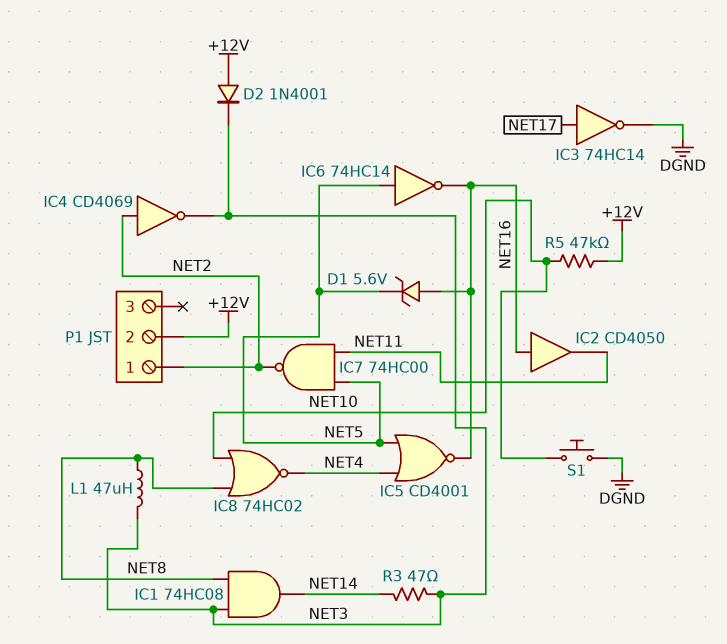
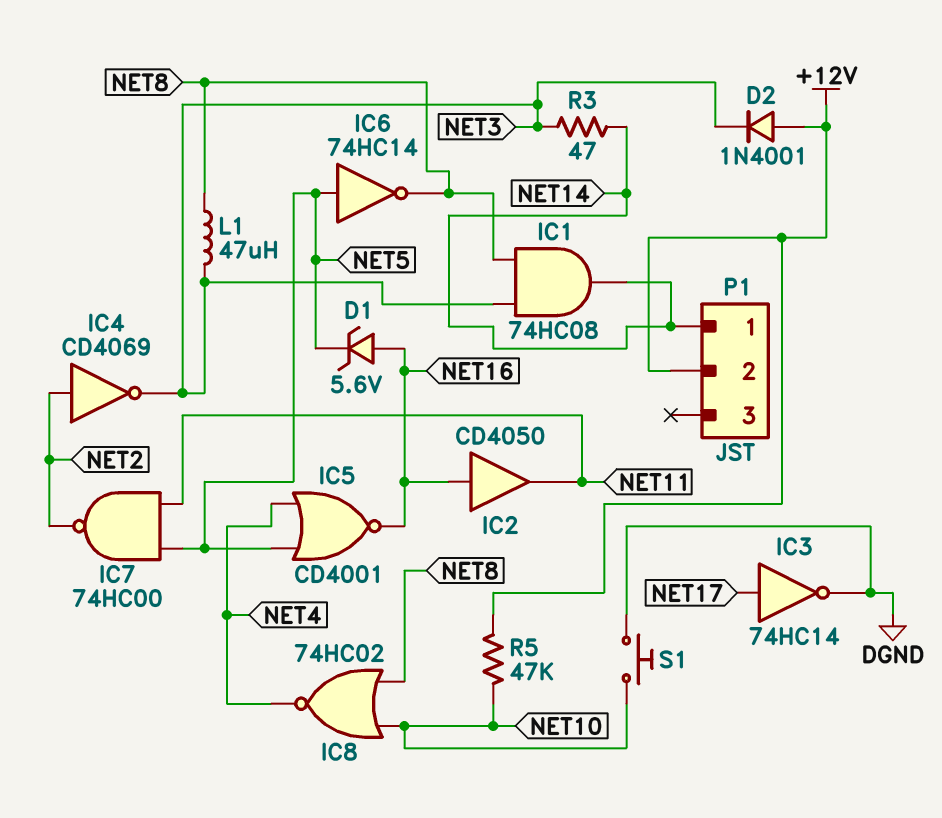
IC6: NOT 74HC14 (in NET5, out NET16) -> NOT 74HC14 (in NET5, out NET8)
P1 pin 1: NET2 -> NET14

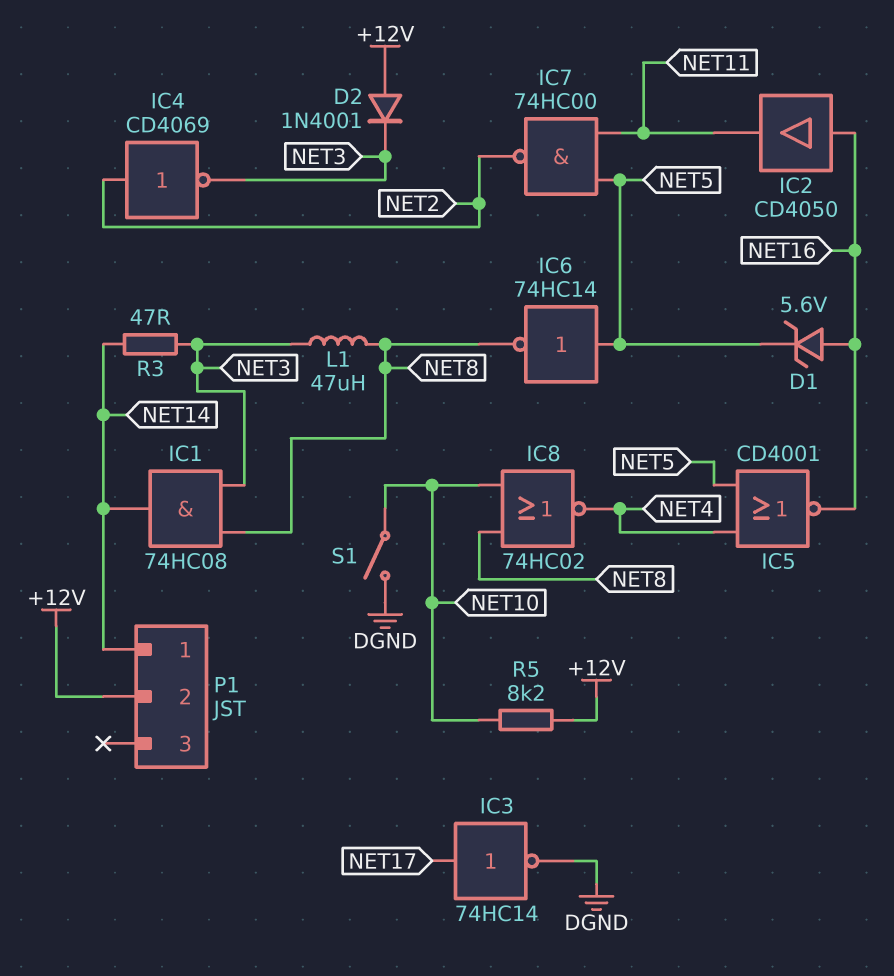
R5: 47k (+12V, NET10) -> 8.2k (+12V, NET10)
S1: button (DGND, NET10) -> switch (DGND, NET10)

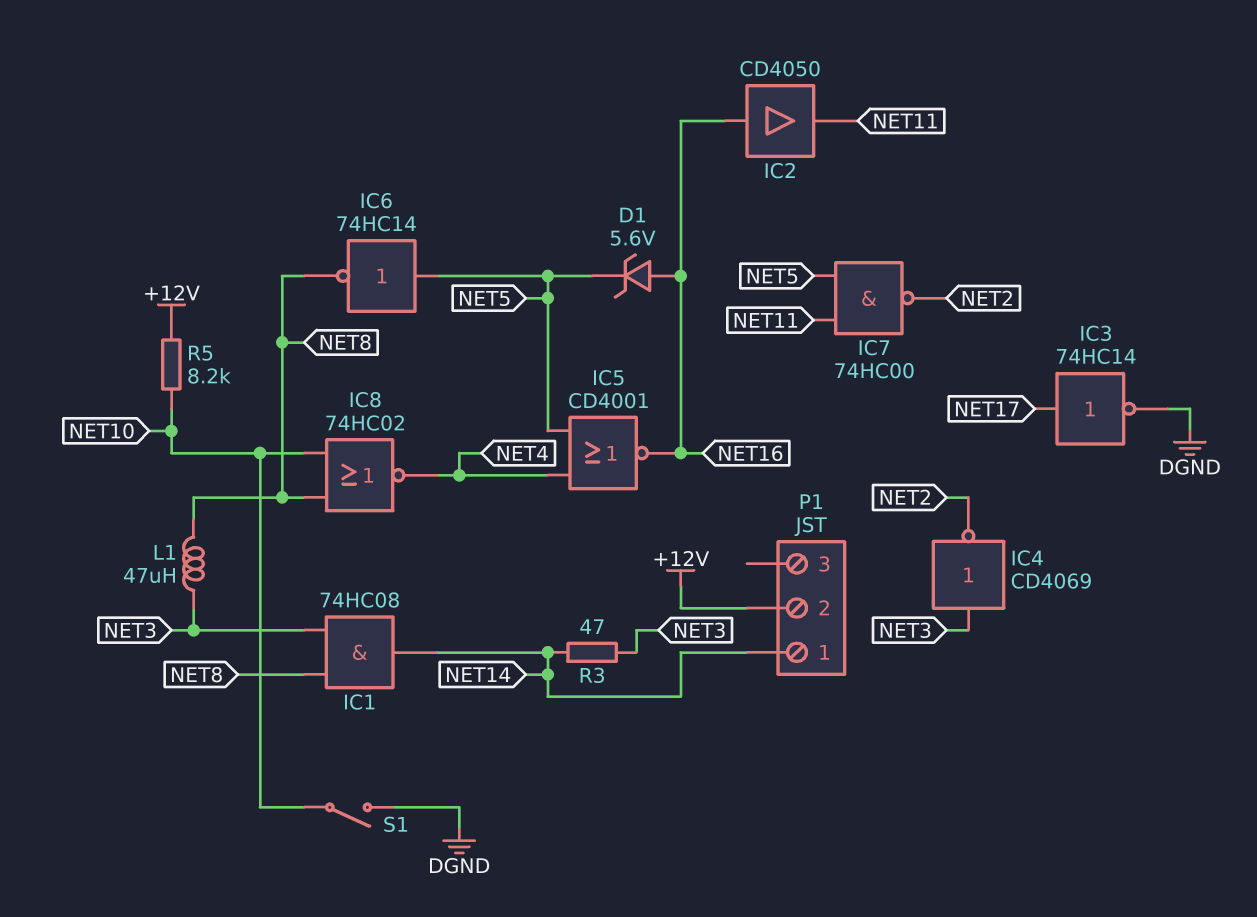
D2: diode 1N4001 (A +12V, K NET3) -> none
IC4: NOT CD4069 (in NET2, out NET3) -> NOT CD4069 (in NET3, out NET2)

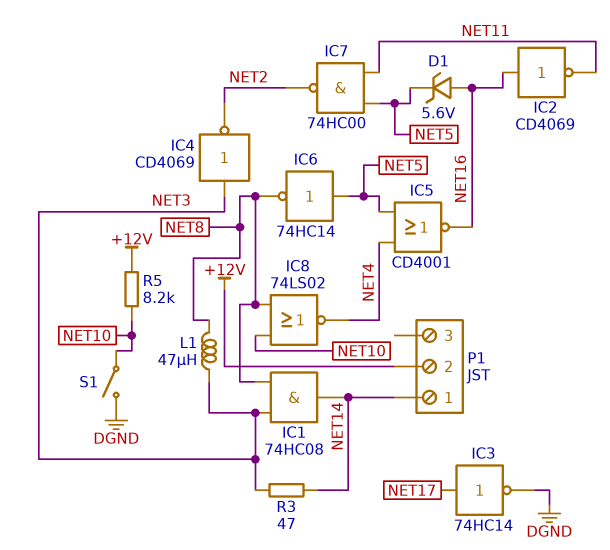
IC2: buffer CD4050 (in NET16, out NET11) -> NOT CD4069 (in NET16, out NET11)
IC8: NOR 74HC02 (in NET8, in NET10, out NET4) -> NOR 74LS02 (in NET8, in NET10, out NET4)

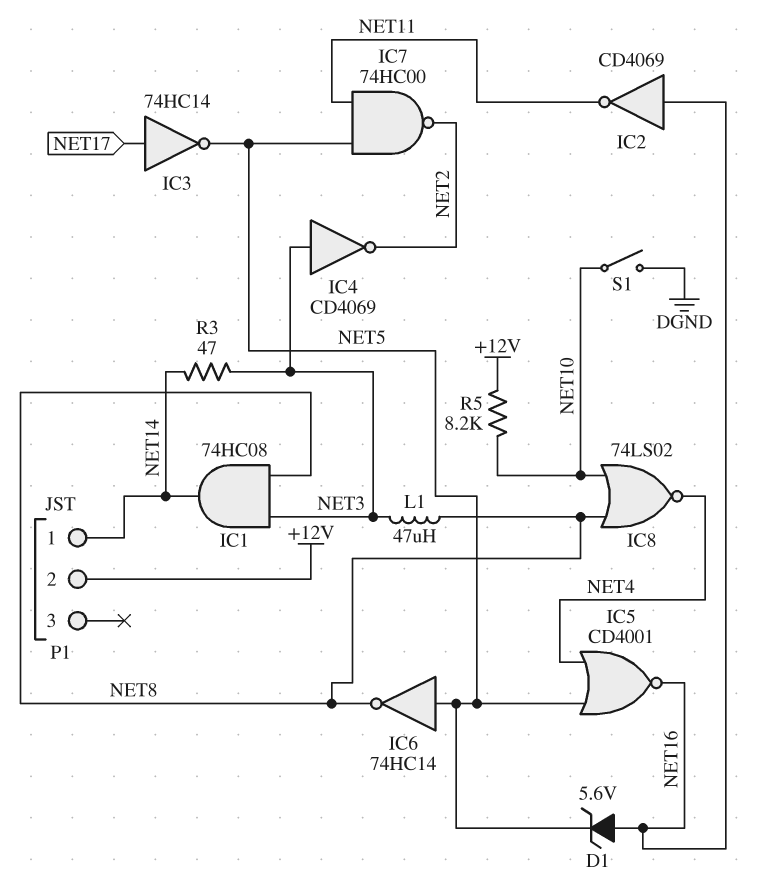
IC3: NOT 74HC14 (in NET17, out DGND) -> NOT 74HC14 (in NET17, out NET5)

